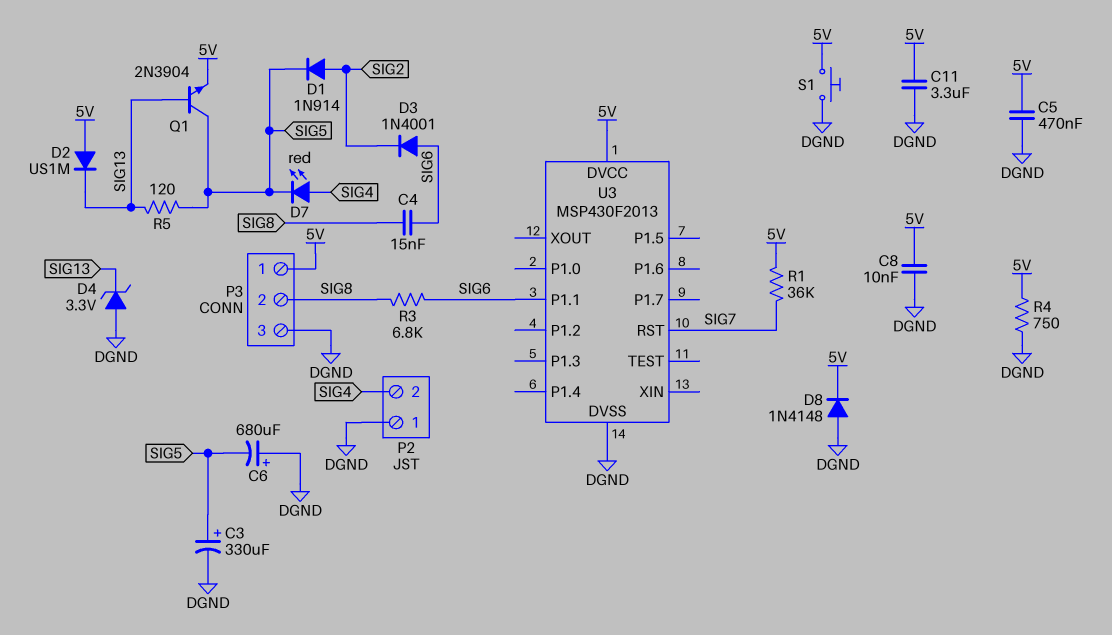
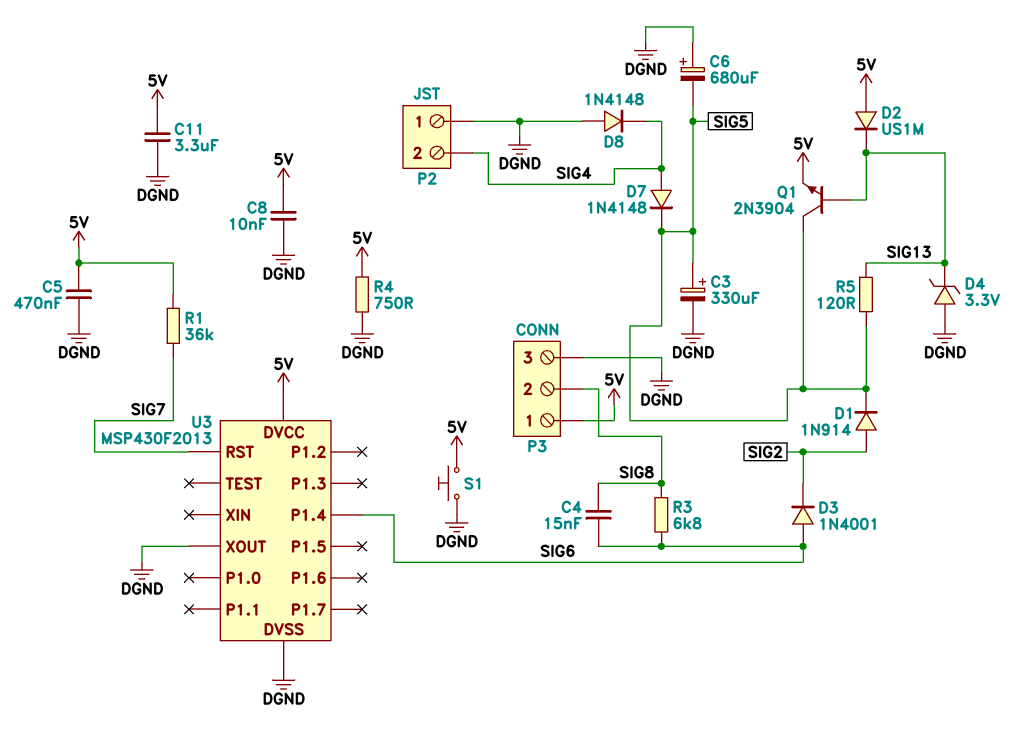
D7: LED red (A SIG4, K SIG5) -> diode 1N4148 (A SIG4, K SIG5)
D8: diode 1N4148 (A DGND, K 5V) -> diode 1N4148 (A DGND, K SIG4)
U3 pin P1.1: SIG6 -> none
U3 pin P1.4: none -> SIG6
U3 pin XOUT: none -> DGND

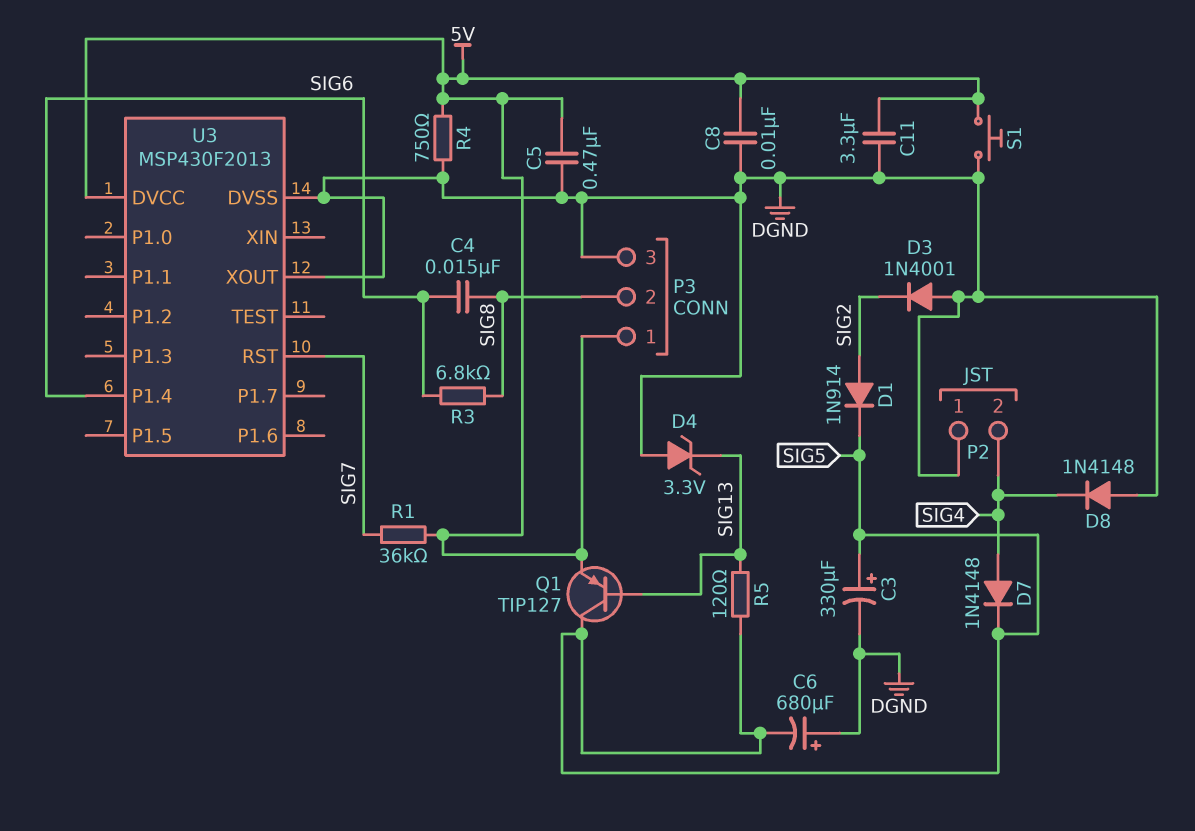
D2: diode US1M (A 5V, K SIG13) -> none
D3: diode 1N4001 (A SIG6, K SIG2) -> diode 1N4001 (A DGND, K SIG2)
Q1: NPN 2N3904 (B SIG13, C SIG5, E 5V) -> PNP TIP127 (B SIG13, C SIG5, E 5V)

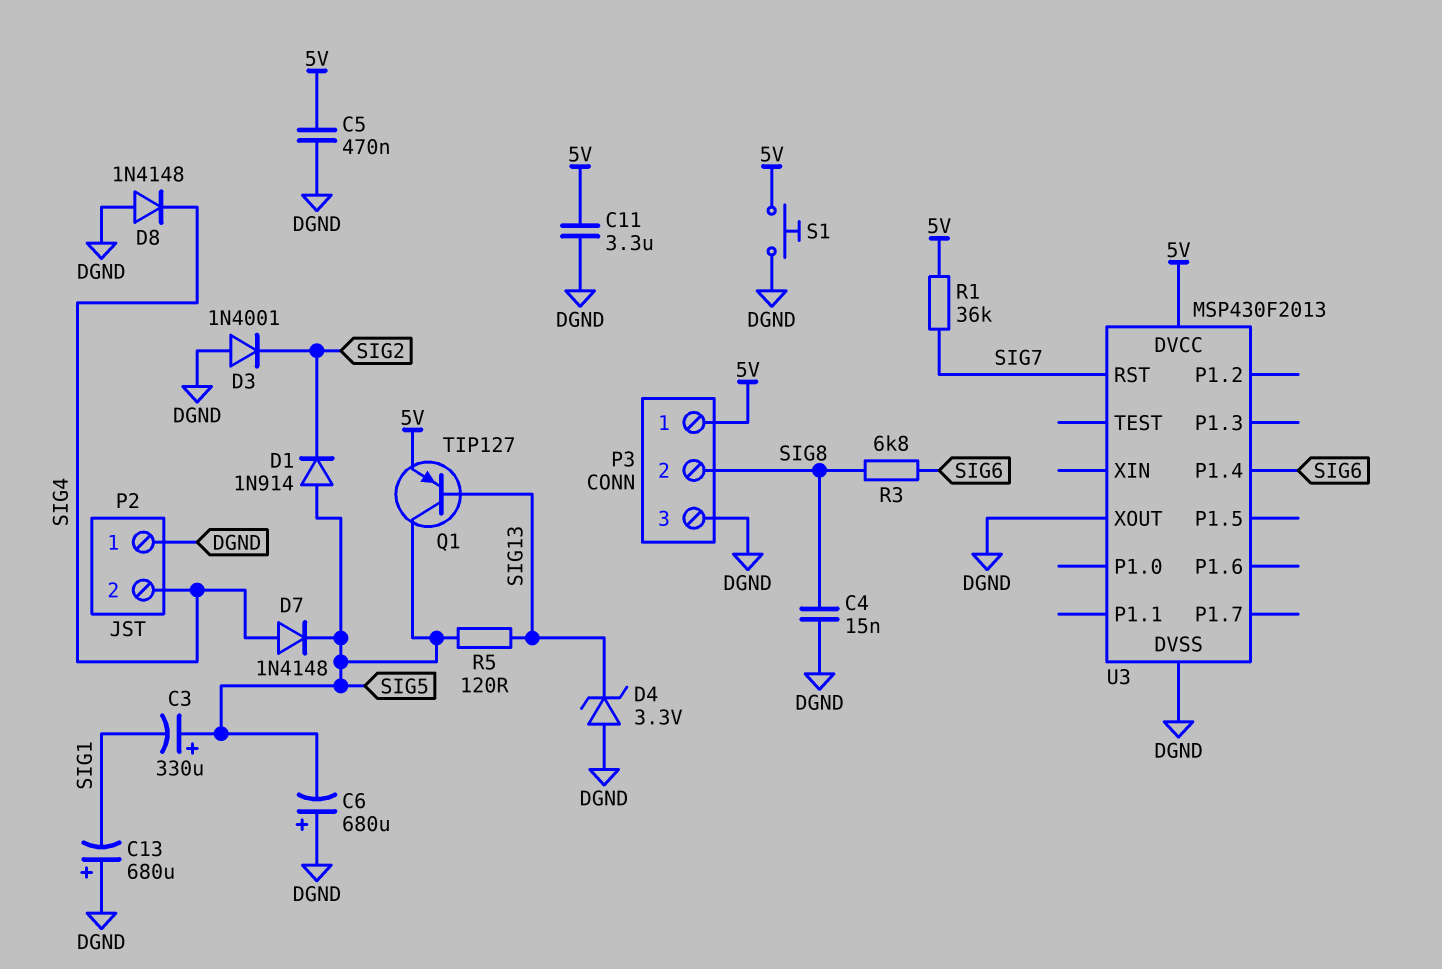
C3: 330uF (plus SIG5, minus DGND) -> 330uF (plus SIG5, minus SIG1)
C4: 15nF (SIG6, SIG8) -> 15nF (DGND, SIG8)
C8: 10nF (5V, DGND) -> none
C13: none -> 680uF (plus DGND, minus SIG1)
D1: diode 1N914 (A SIG2, K SIG5) -> diode 1N914 (A SIG5, K SIG2)
R4: 750 (5V, DGND) -> none

